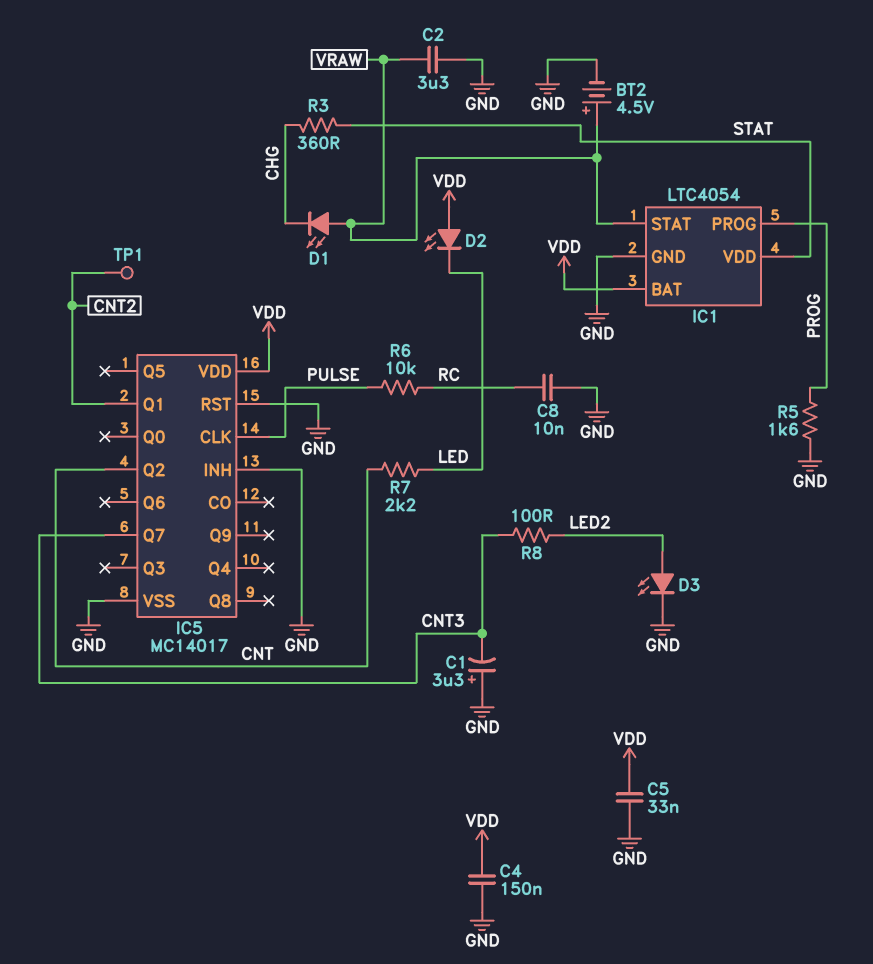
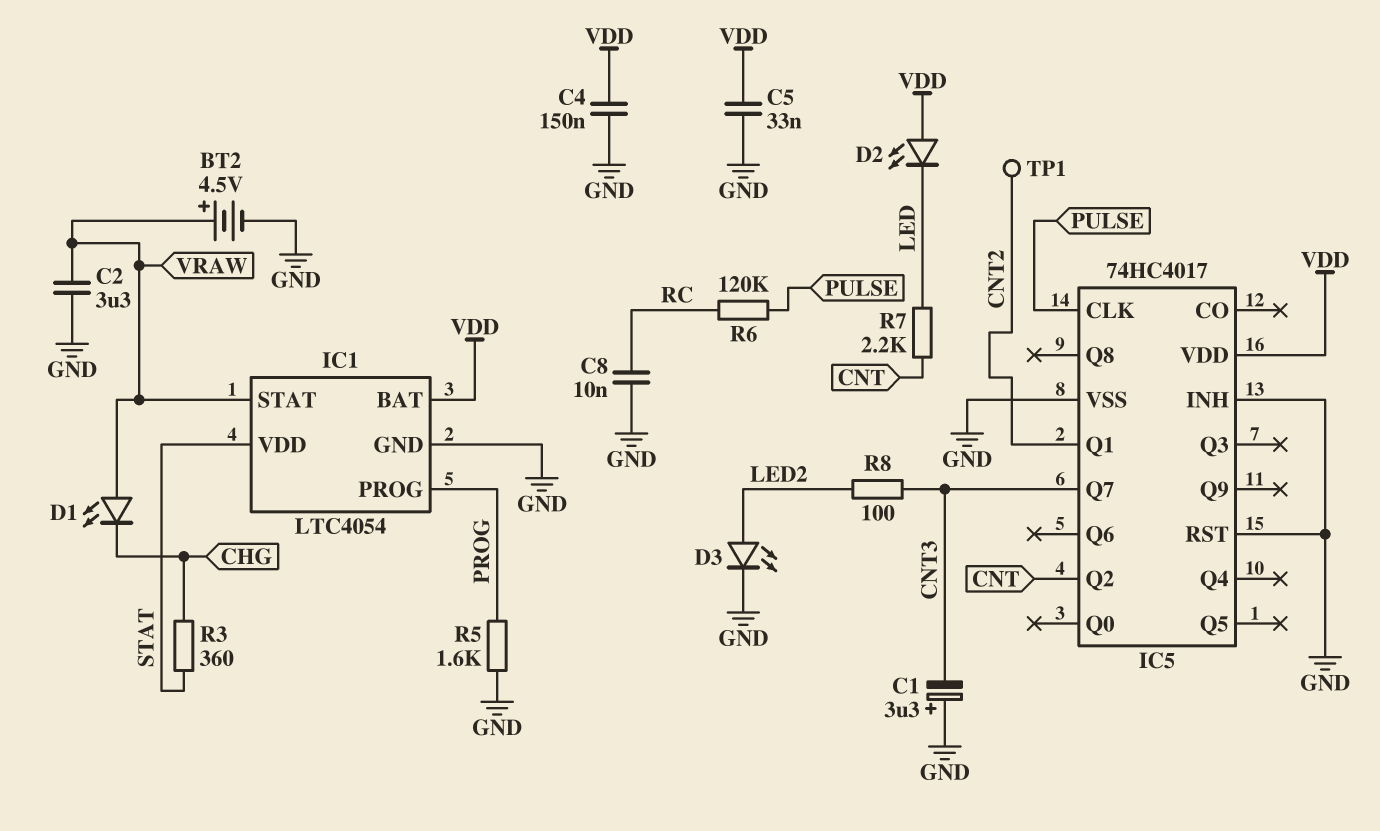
IC5: MC14017 -> 74HC4017
R6: 10k (PULSE, RC) -> 120k (PULSE, RC)

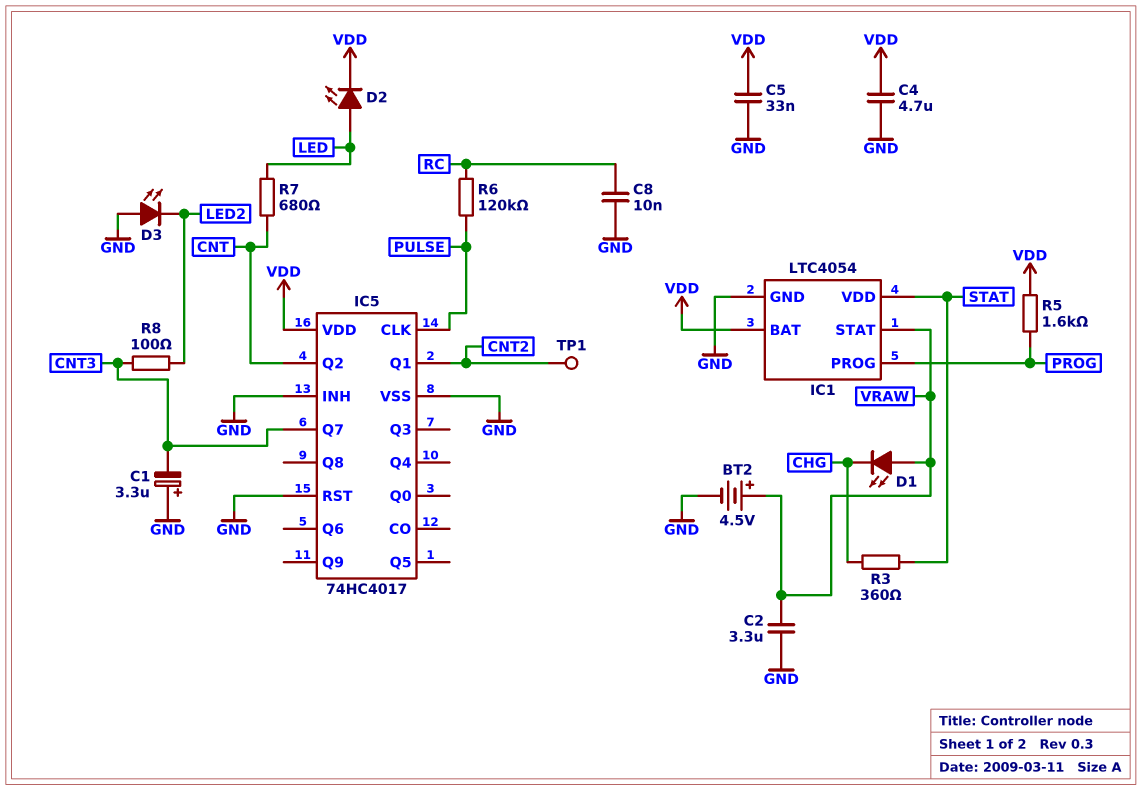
C4: 150nF (GND, VDD) -> 4.7uF (GND, VDD)
D2: LED (A VDD, K LED) -> LED (A LED, K VDD)
D3: LED (A LED2, K GND) -> LED (A GND, K LED2)
R5: 1.6k (GND, PROG) -> 1.6k (PROG, VDD)
R7: 2.2k (CNT, LED) -> 680 (CNT, LED)

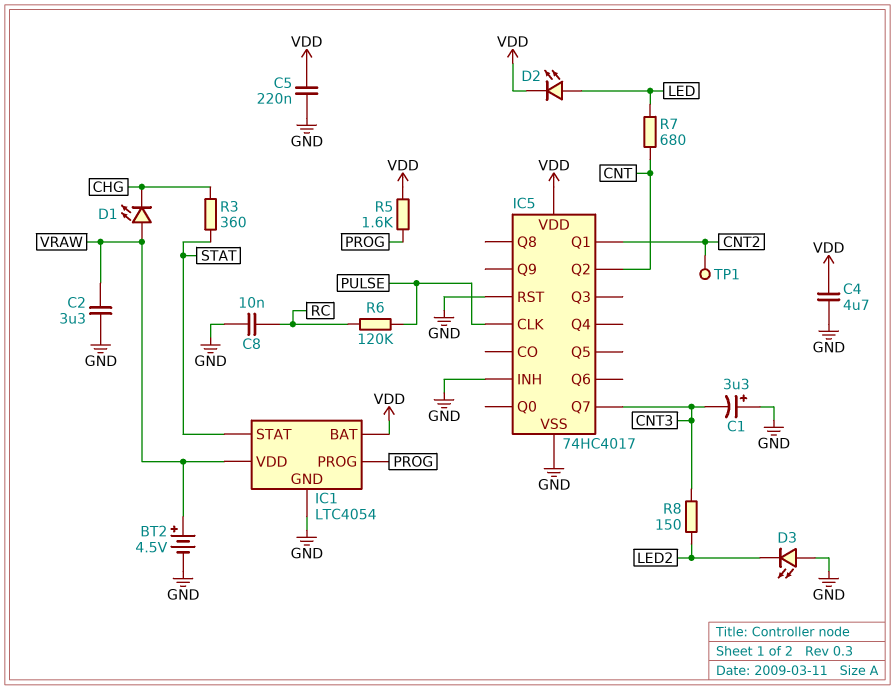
C5: 33nF (GND, VDD) -> 220nF (GND, VDD)
IC1 pin STAT: VRAW -> STAT
IC1 pin VDD: STAT -> VRAW
R8: 100 (CNT3, LED2) -> 150 (CNT3, LED2)

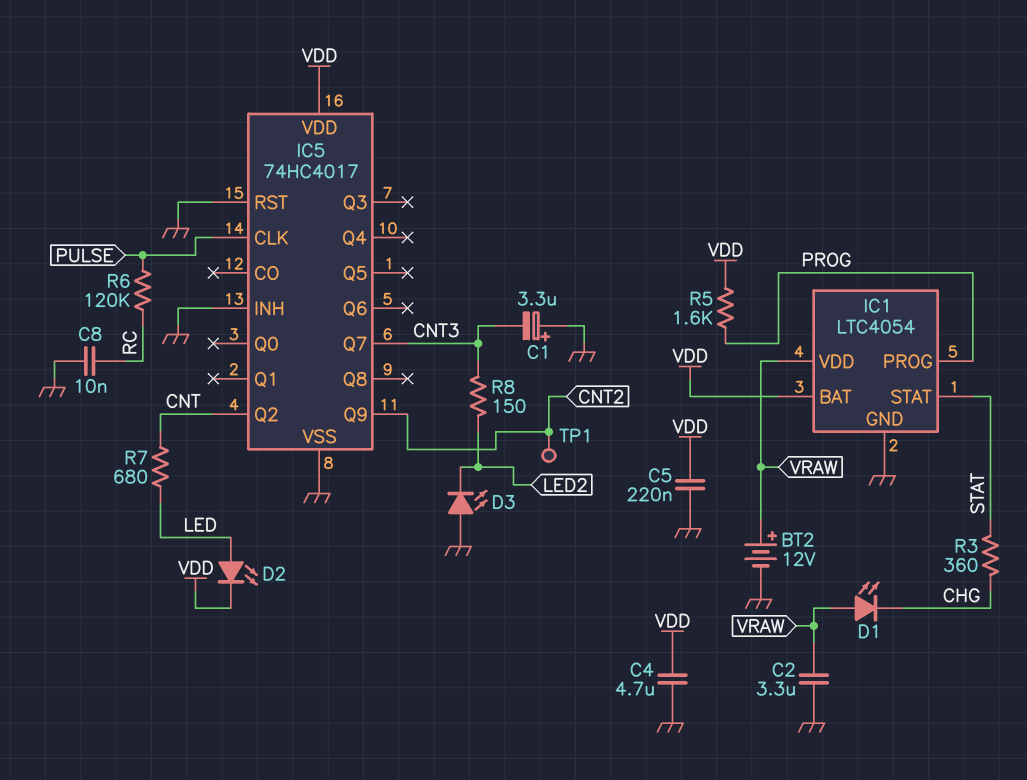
BT2: 4.5V (plus VRAW, minus GND) -> 12V (plus VRAW, minus GND)
IC5 pin Q1: CNT2 -> none
IC5 pin Q9: none -> CNT2

